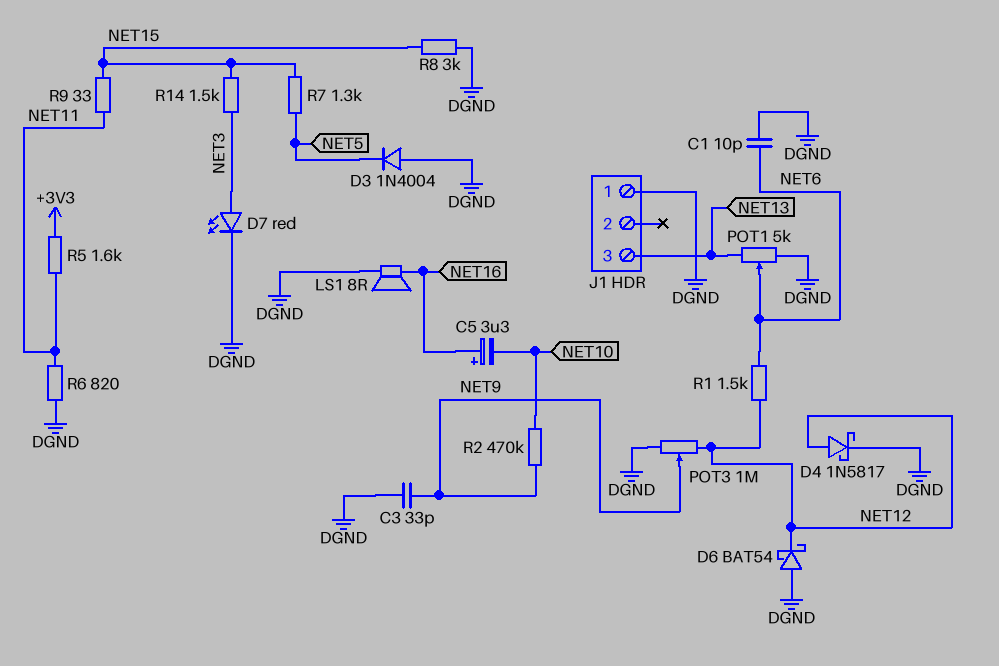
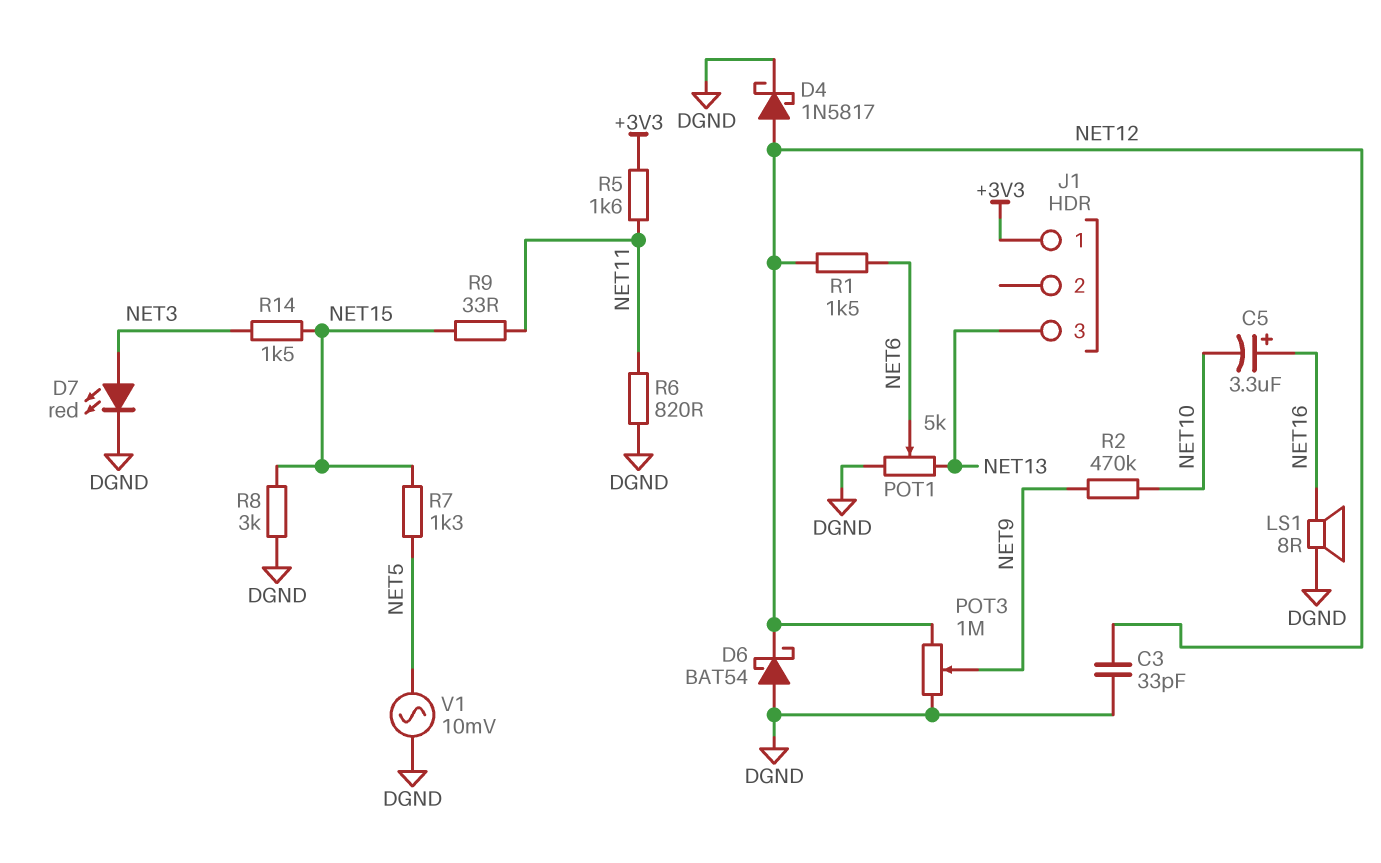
C1: 10pF (DGND, NET6) -> none
C3: 33pF (DGND, NET9) -> 33pF (DGND, NET12)
D3: diode 1N4004 (A DGND, K NET5) -> none
J1 pin 1: DGND -> +3V3
V1: none -> AC 10mV (DGND, NET5)

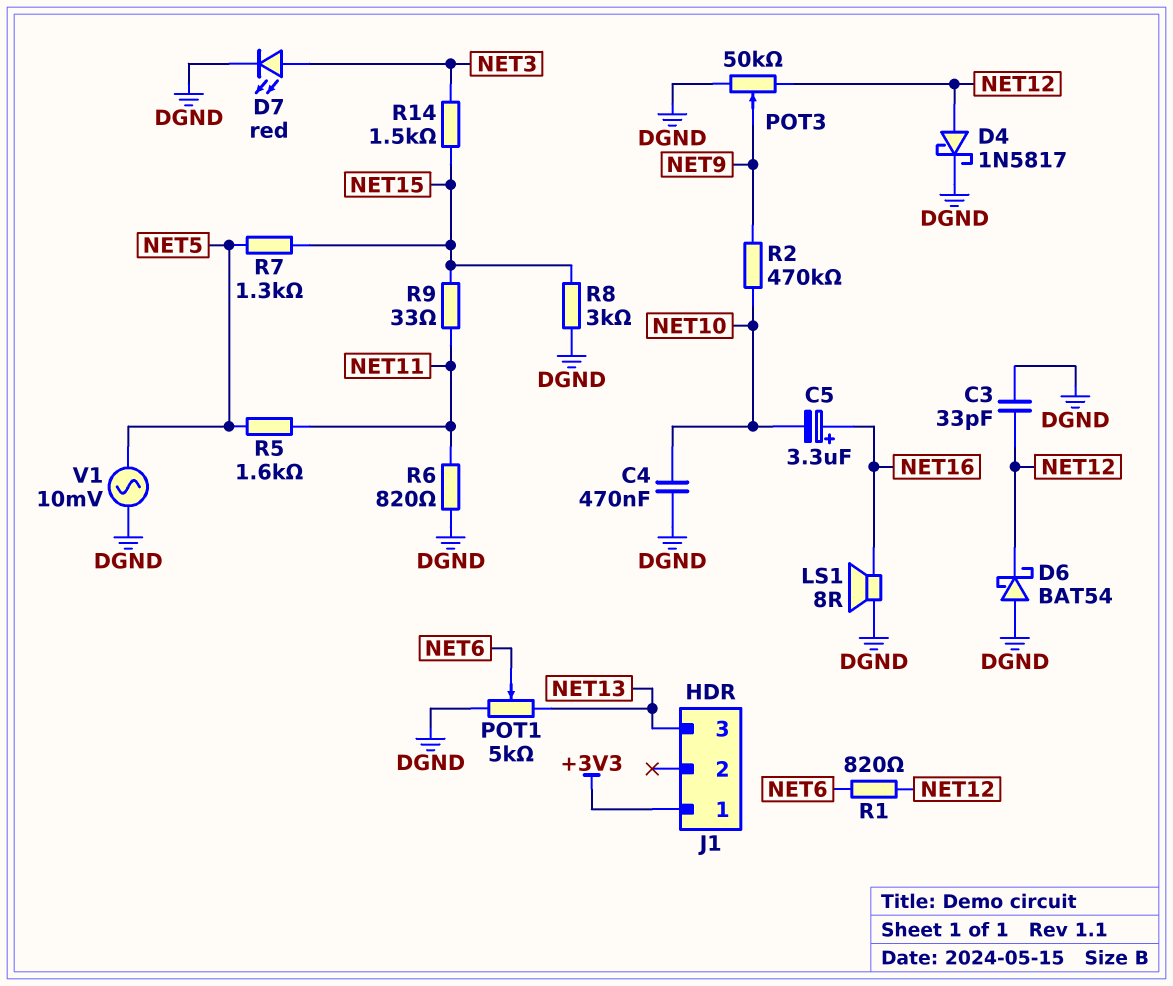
C4: none -> 470nF (DGND, NET10)
POT3: 1M (DGND, NET12, wiper NET9) -> 50k (DGND, NET12, wiper NET9)
R1: 1.5k (NET6, NET12) -> 820 (NET6, NET12)
R5: 1.6k (+3V3, NET11) -> 1.6k (NET5, NET11)

